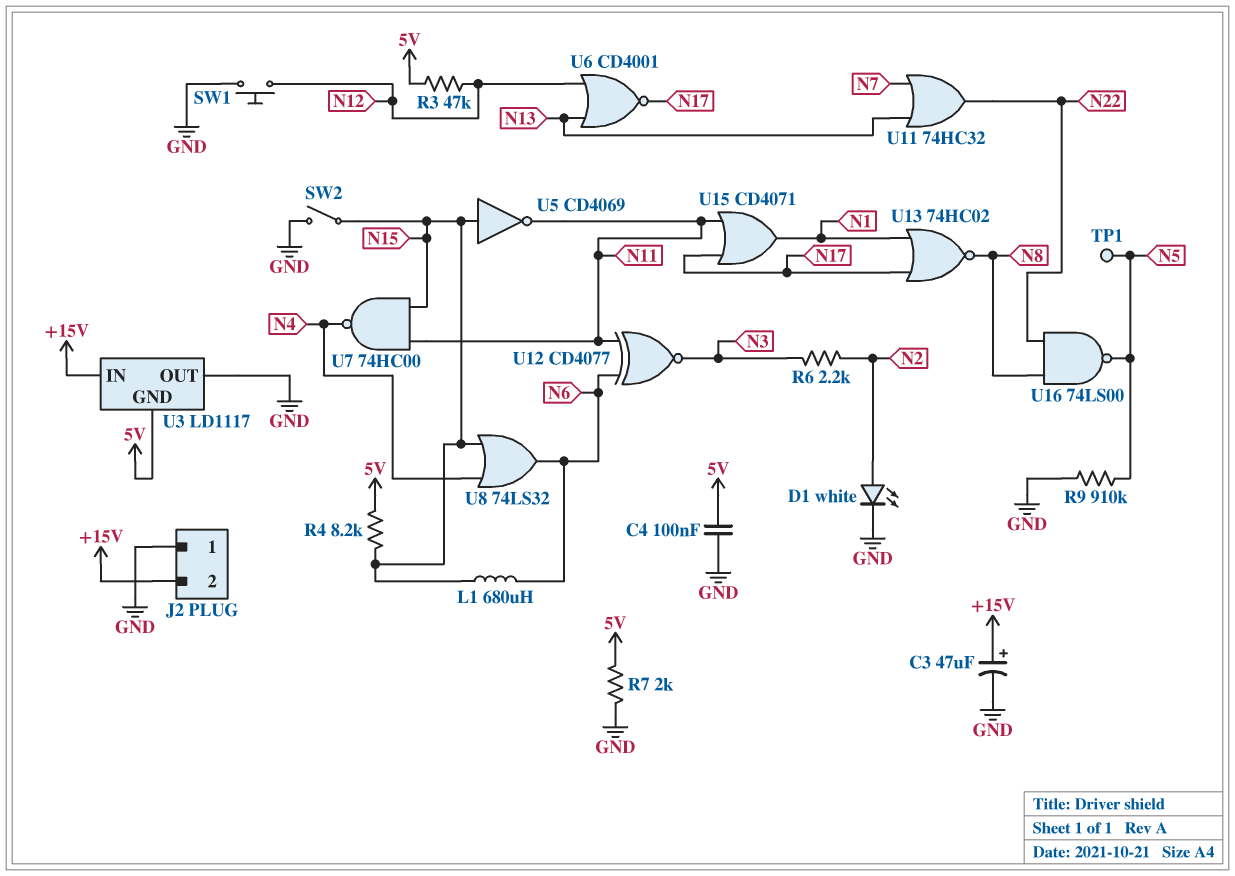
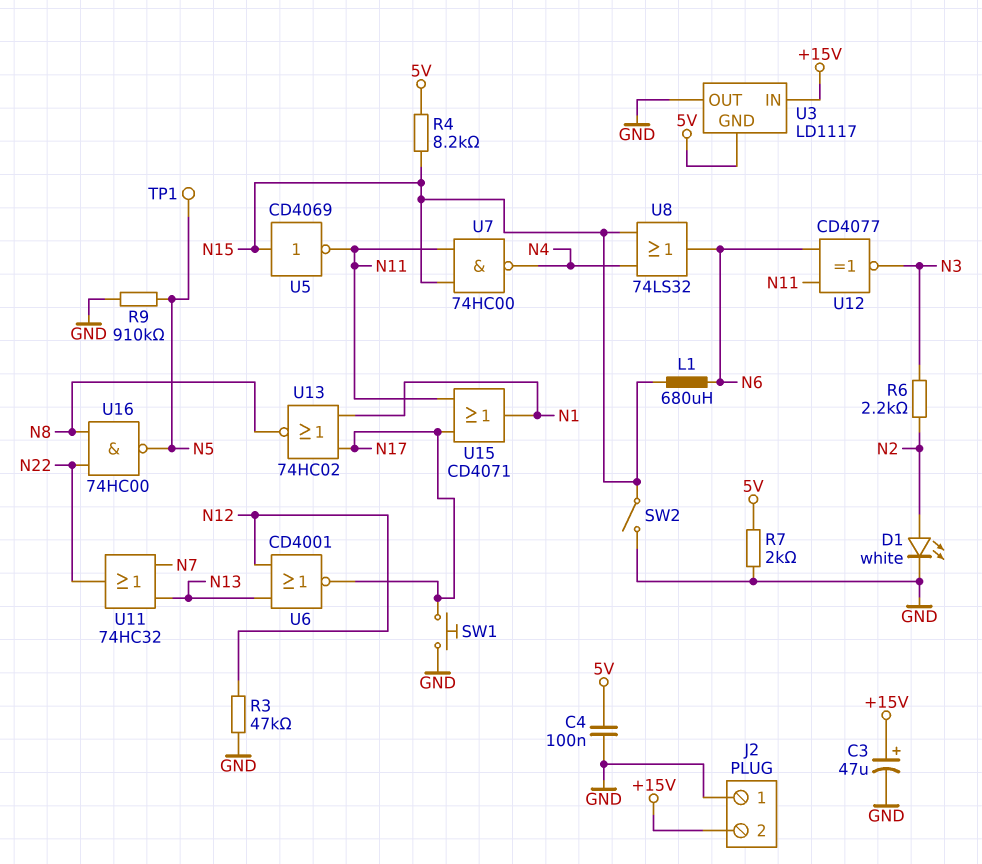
R3: 47k (5V, N12) -> 47k (GND, N12)
SW1: button (GND, N12) -> button (GND, N17)
U16: NAND 74LS00 (in N8, in N22, out N5) -> NAND 74HC00 (in N8, in N22, out N5)

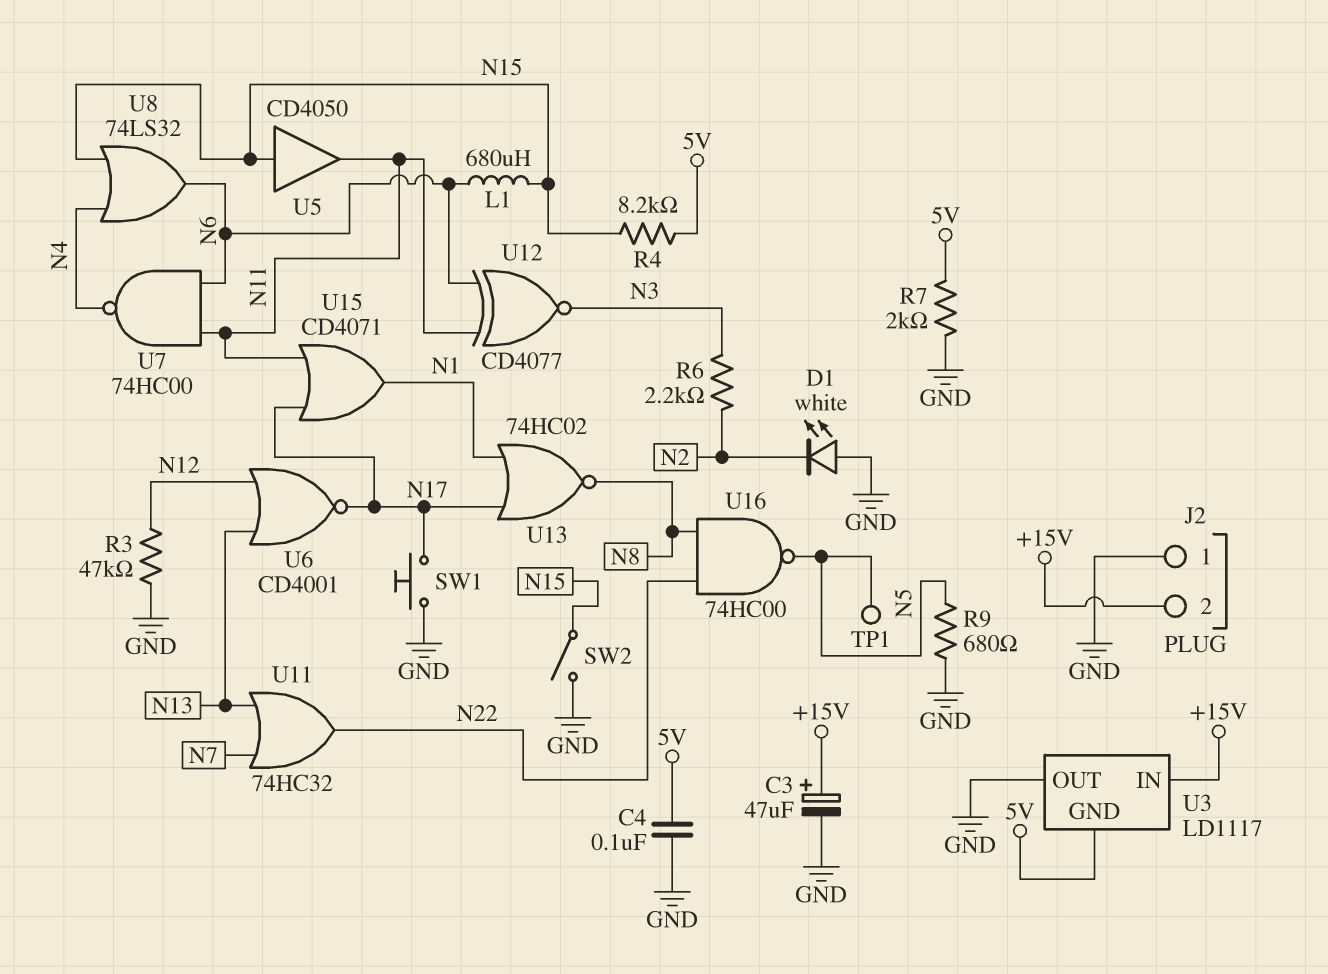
D1: LED white (A N2, K GND) -> LED white (A GND, K N2)
R9: 910k (GND, N5) -> 680 (GND, N5)
U5: NOT CD4069 (in N15, out N11) -> buffer CD4050 (in N15, out N11)
U7: NAND 74HC00 (in N11, in N15, out N4) -> NAND 74HC00 (in N6, in N11, out N4)

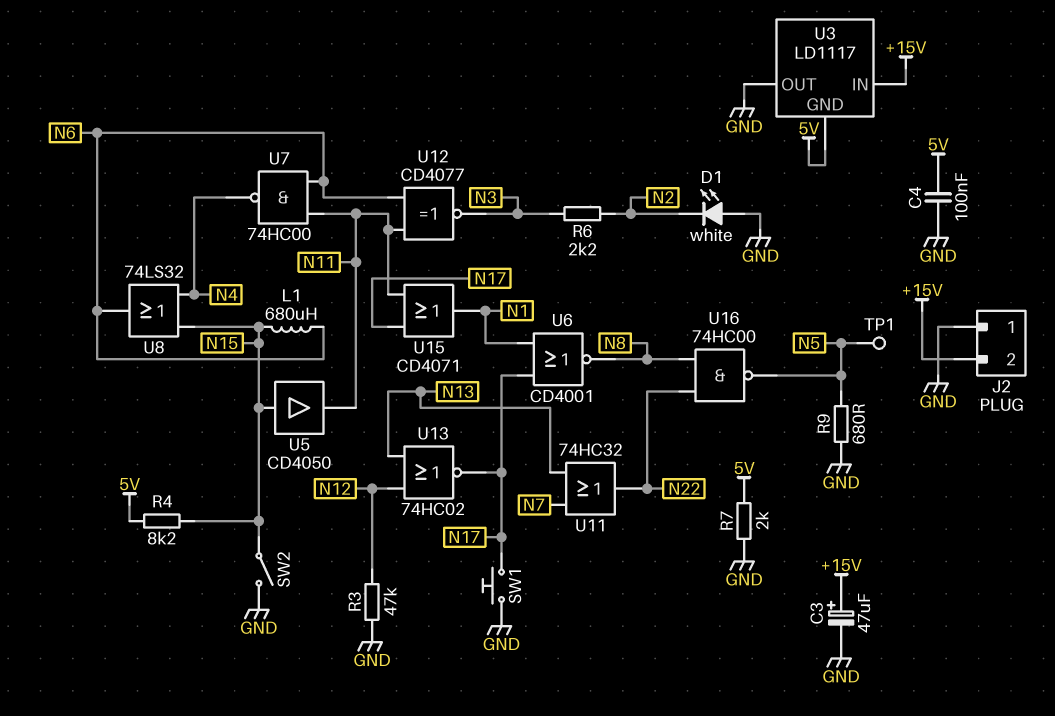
U6: NOR CD4001 (in N12, in N13, out N17) -> NOR CD4001 (in N1, in N17, out N8)
U13: NOR 74HC02 (in N1, in N17, out N8) -> NOR 74HC02 (in N12, in N13, out N17)

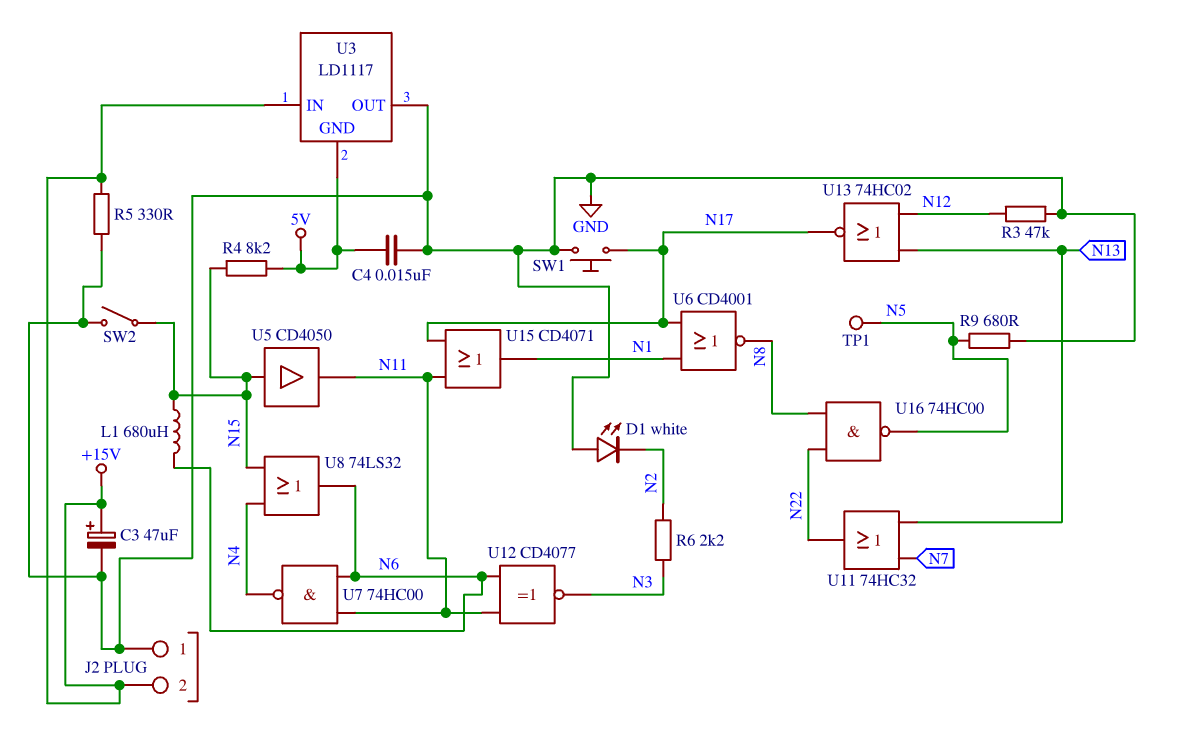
C4: 100nF (5V, GND) -> 15nF (5V, GND)
R5: none -> 330 (+15V, GND)
R7: 2k (5V, GND) -> none

